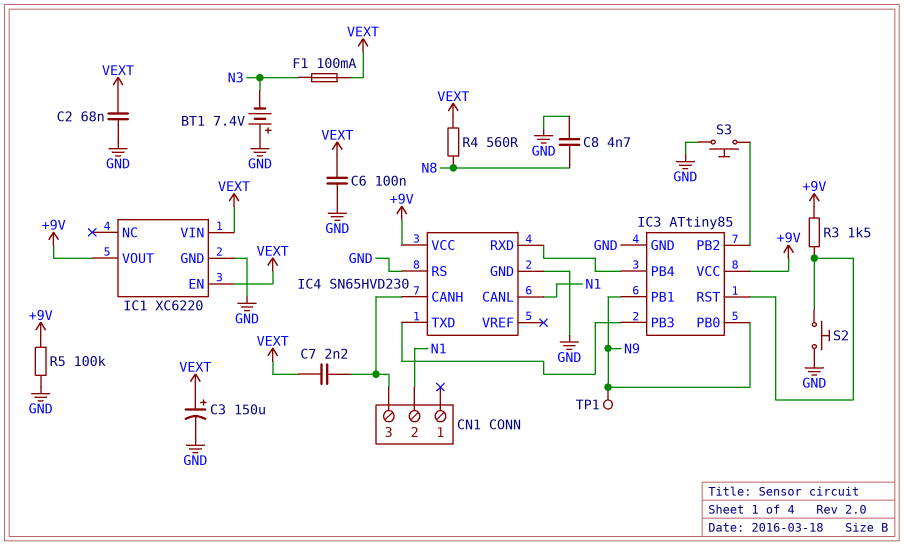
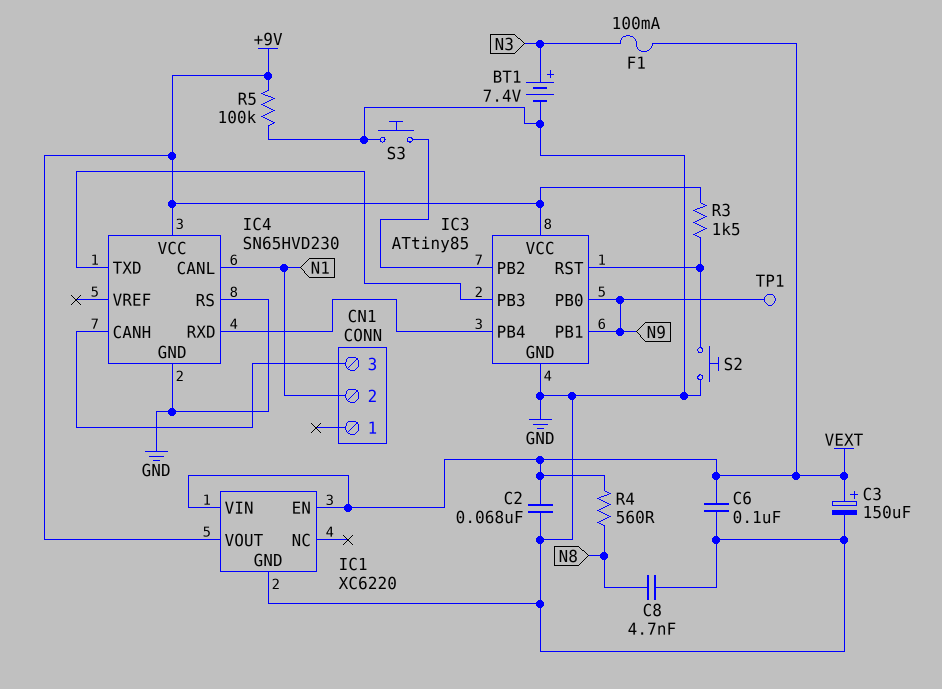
BT1: 7.4V (plus GND, minus N3) -> 7.4V (plus N3, minus GND)
C7: 2.2nF (CN1/3, VEXT) -> none

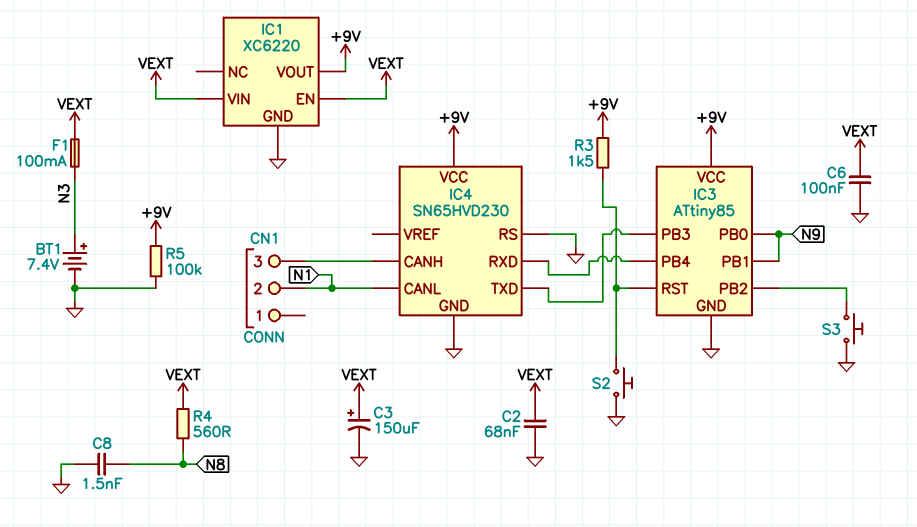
C8: 4.7nF (GND, N8) -> 1.5nF (GND, N8)
TP1: test point (N9) -> none

